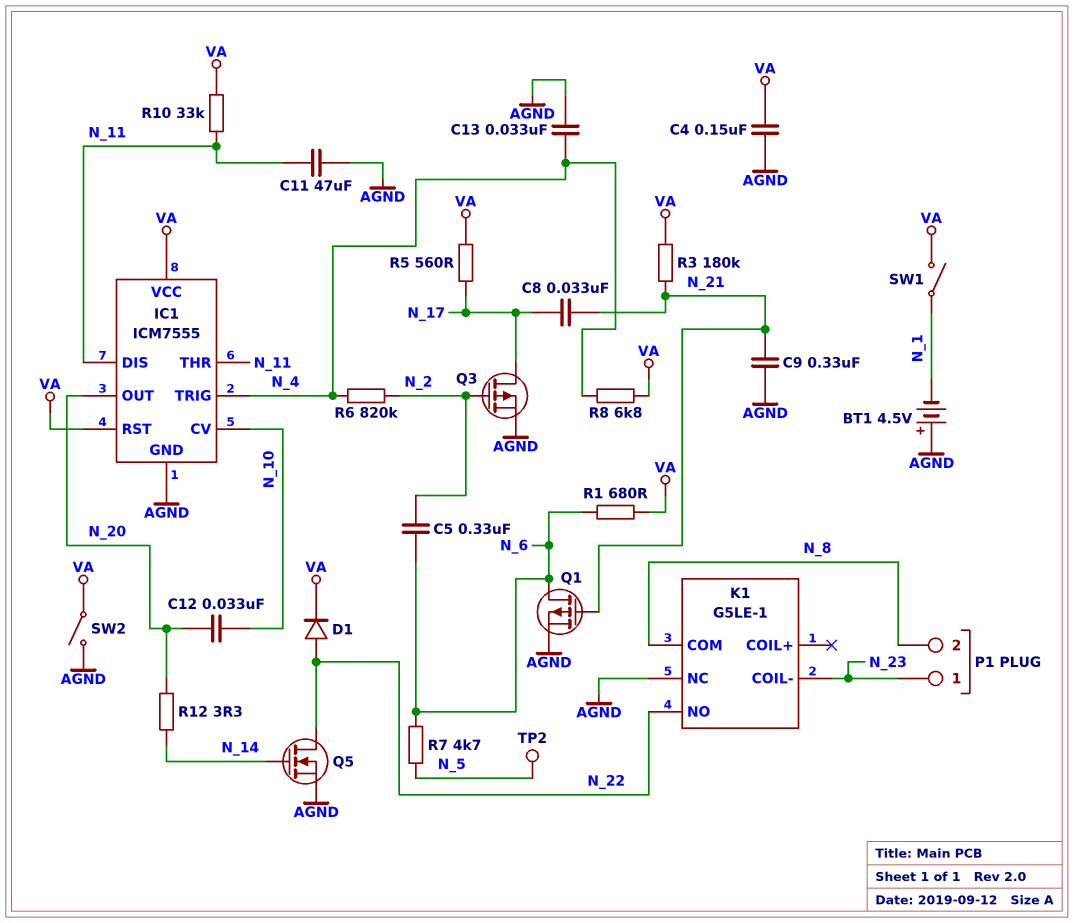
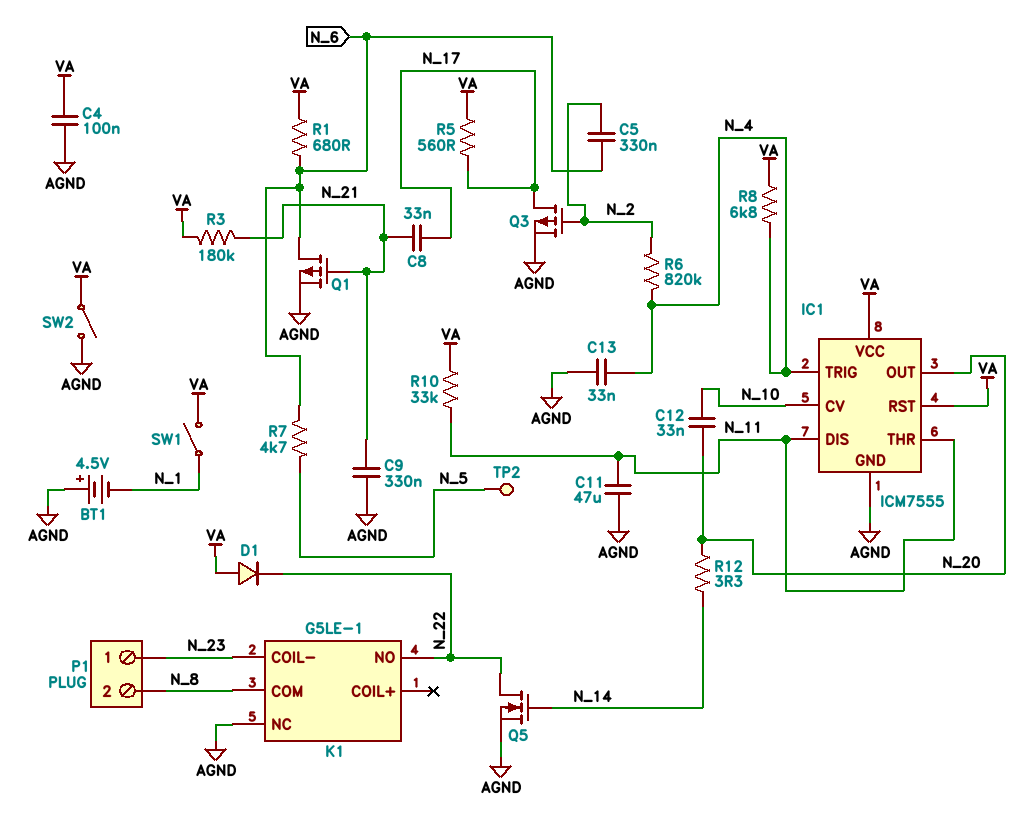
C4: 150nF (AGND, VA) -> 100nF (AGND, VA)
D1: diode (A N_22, K VA) -> diode (A VA, K N_22)

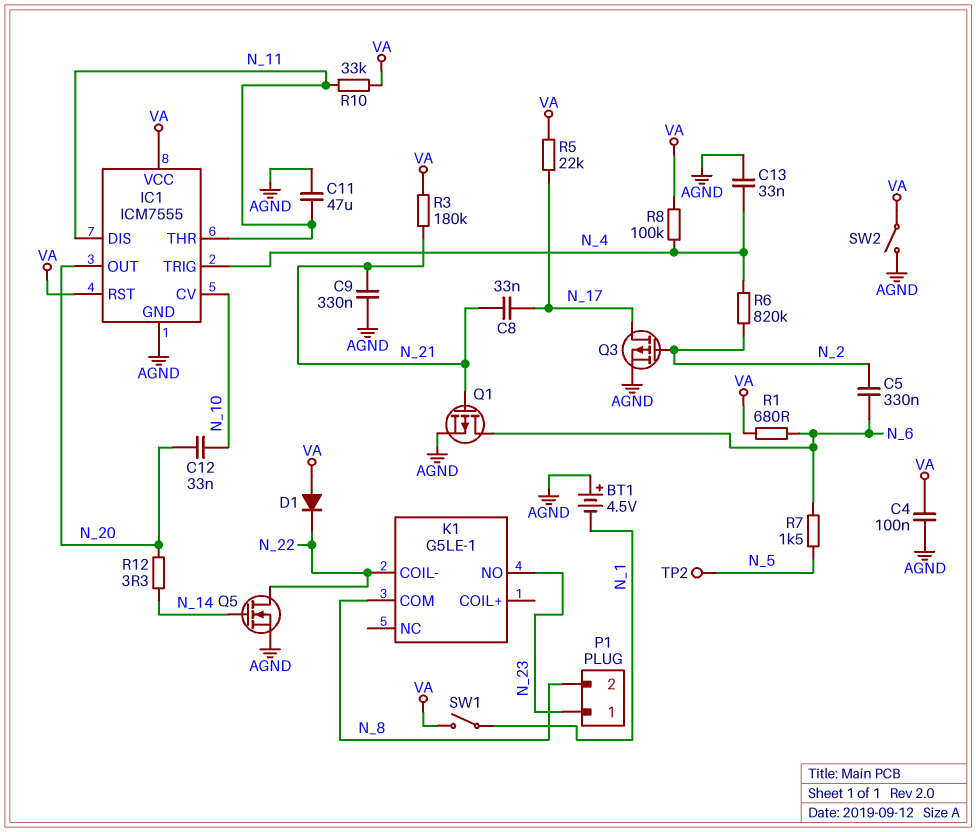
K1 pin COIL-: N_23 -> N_22
K1 pin NC: AGND -> none
K1 pin NO: N_22 -> N_23
R5: 560 (N_17, VA) -> 22k (N_17, VA)
R7: 4.7k (N_5, N_6) -> 1.5k (N_5, N_6)
R8: 6.8k (N_4, VA) -> 100k (N_4, VA)

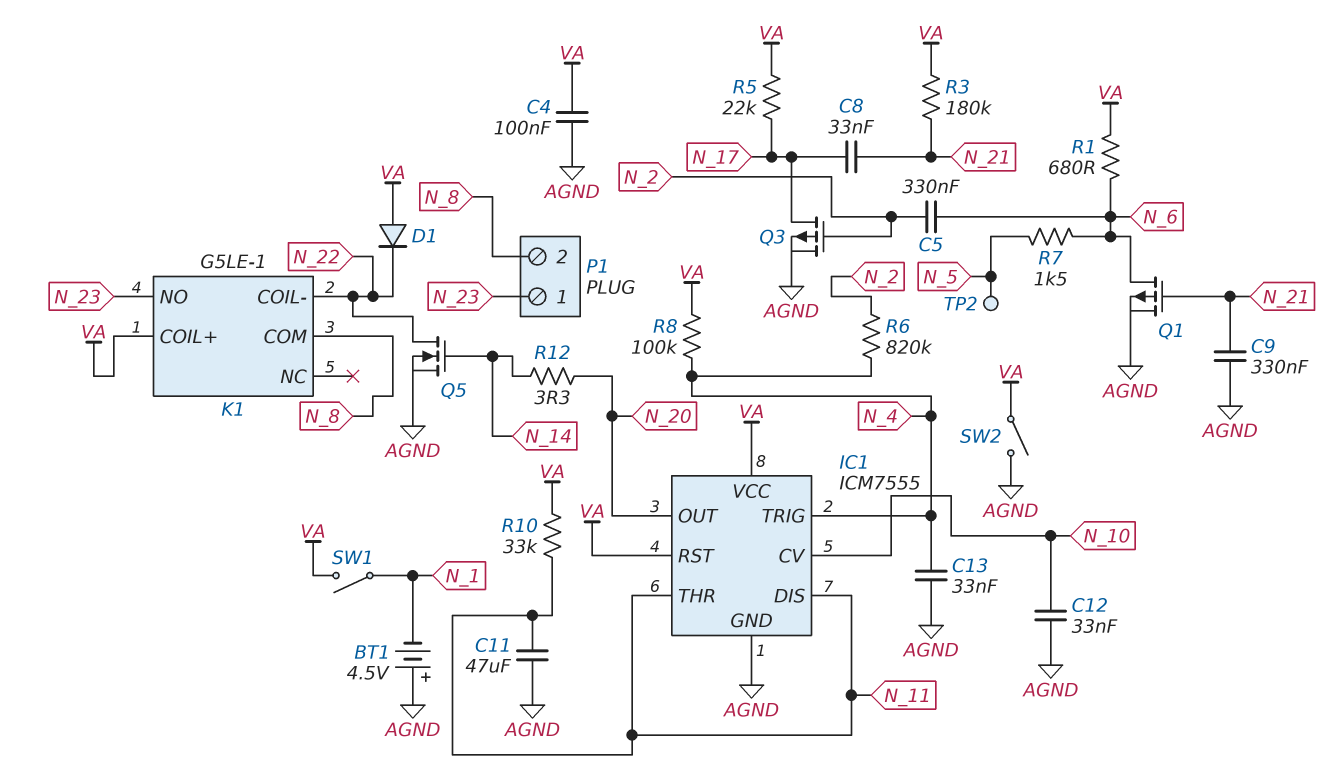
C12: 33nF (N_10, N_20) -> 33nF (AGND, N_10)
K1 pin COIL+: none -> VA

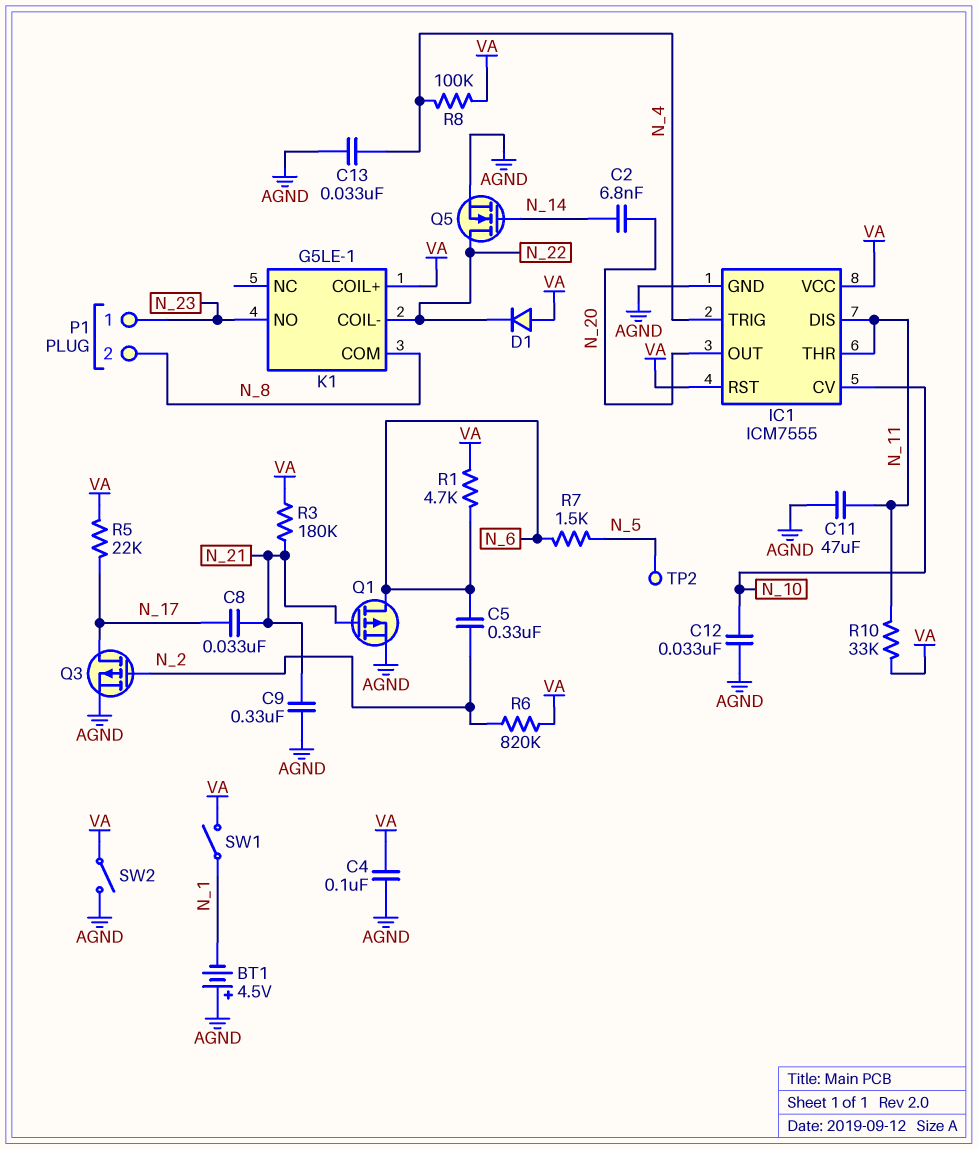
C2: none -> 6.8nF (N_14, N_20)
R1: 680 (N_6, VA) -> 4.7k (N_6, VA)
R6: 820k (N_2, N_4) -> 820k (N_2, VA)
R12: 3.3 (N_14, N_20) -> none

